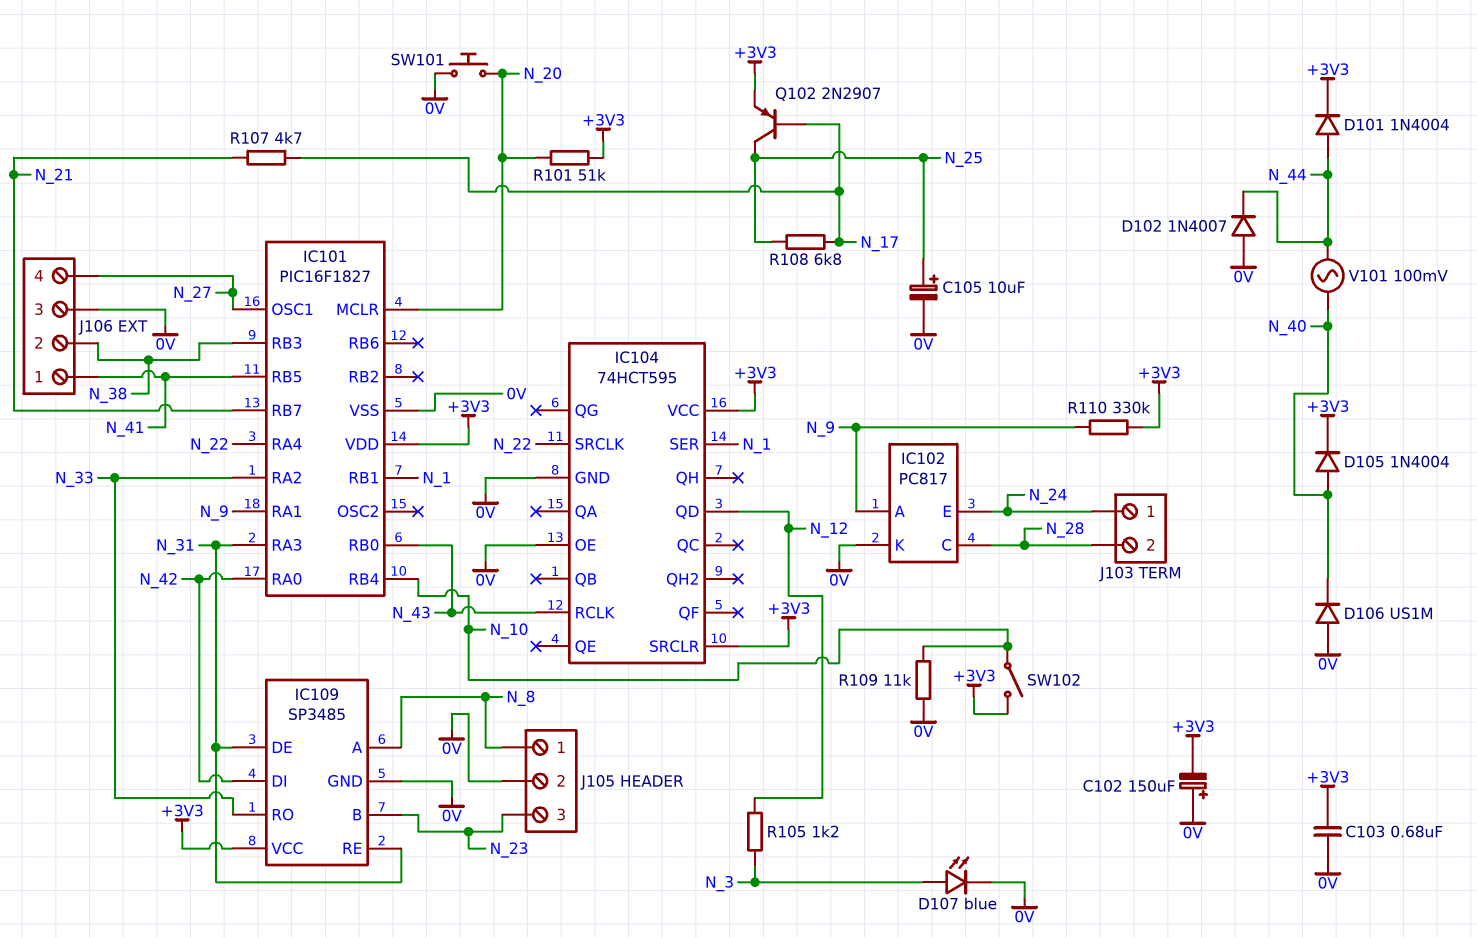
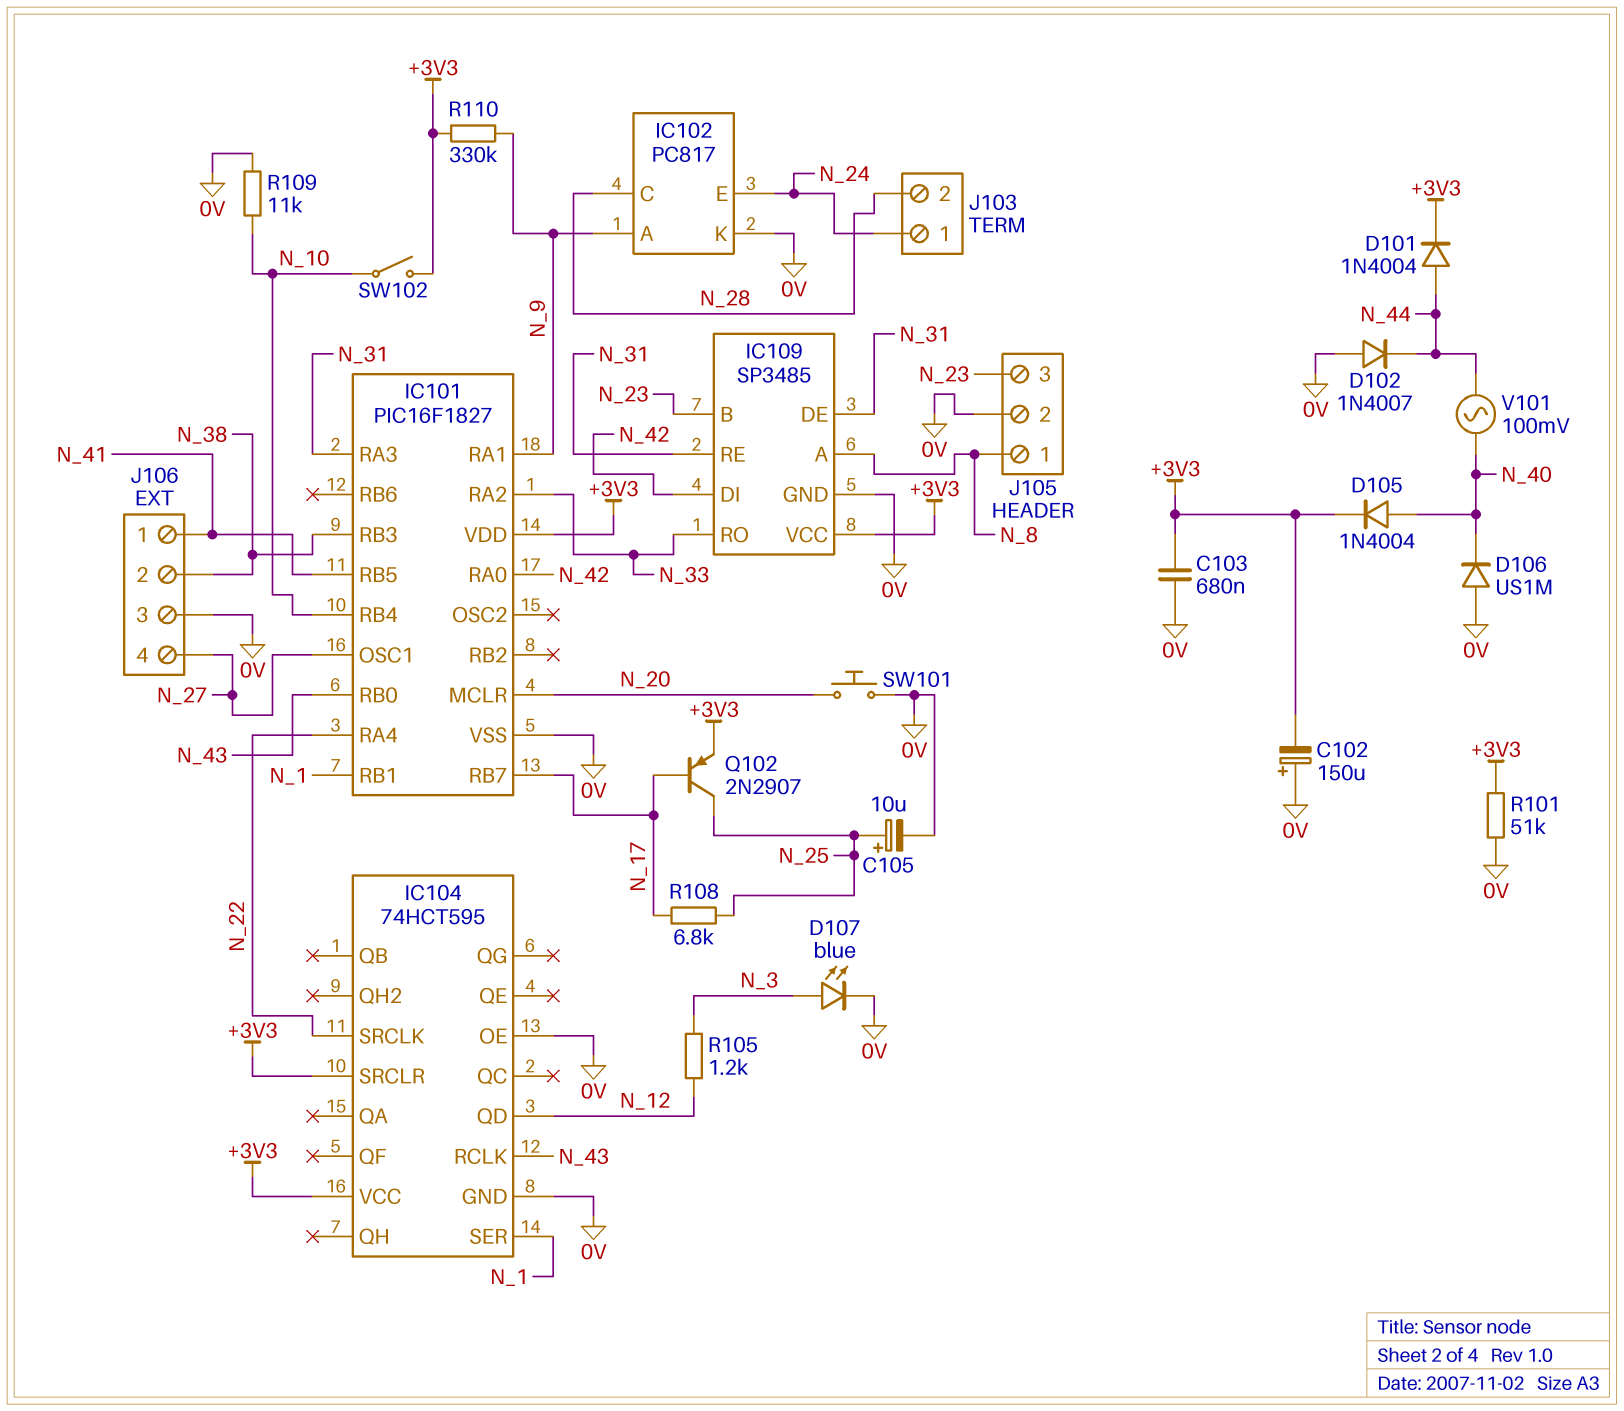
IC101 pin RB7: N_21 -> N_17
R101: 51k (+3V3, N_20) -> 51k (+3V3, 0V)
R107: 4.7k (N_17, N_21) -> none

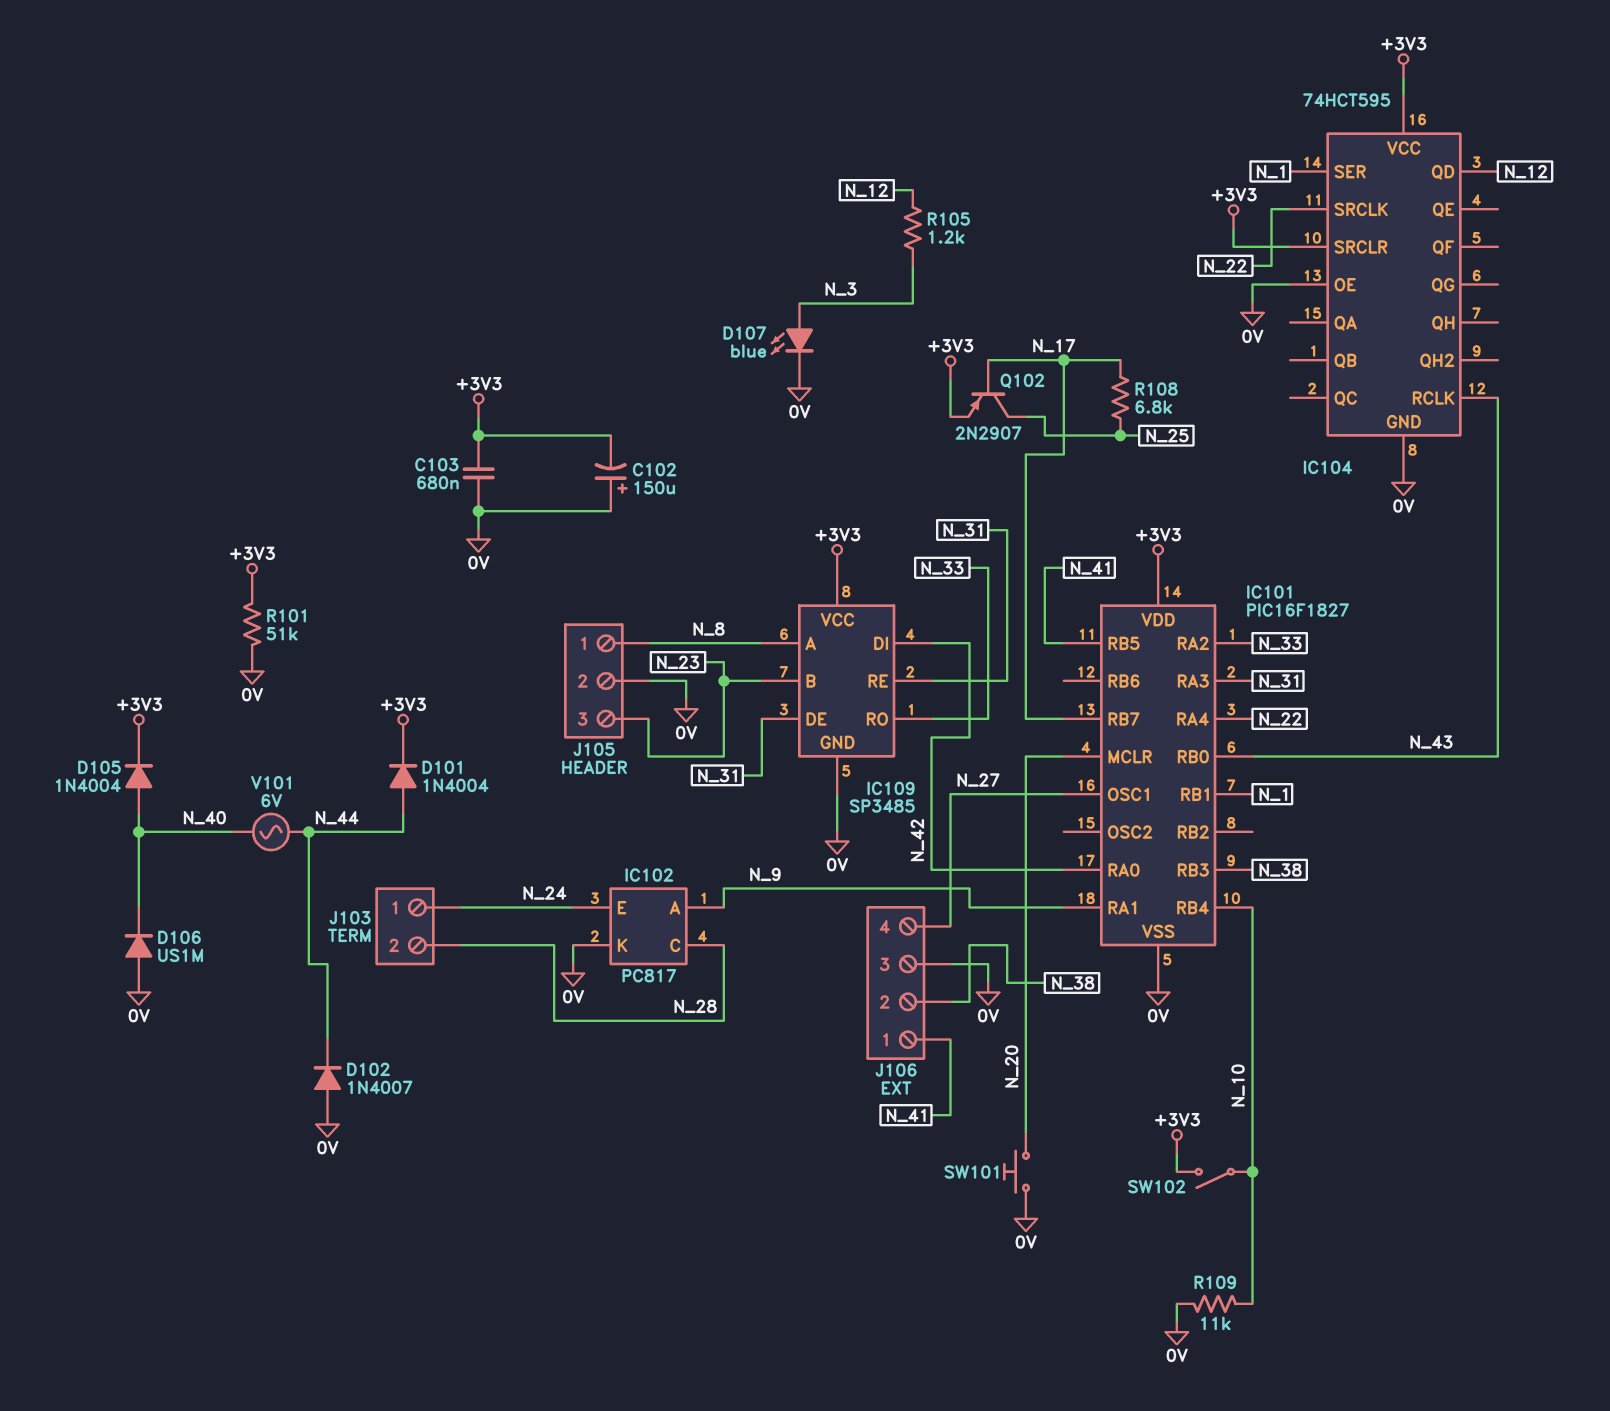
C105: 10uF (plus N_25, minus 0V) -> none
R110: 330k (+3V3, N_9) -> none
V101: AC 100mV (N_40, N_44) -> AC 6V (N_40, N_44)

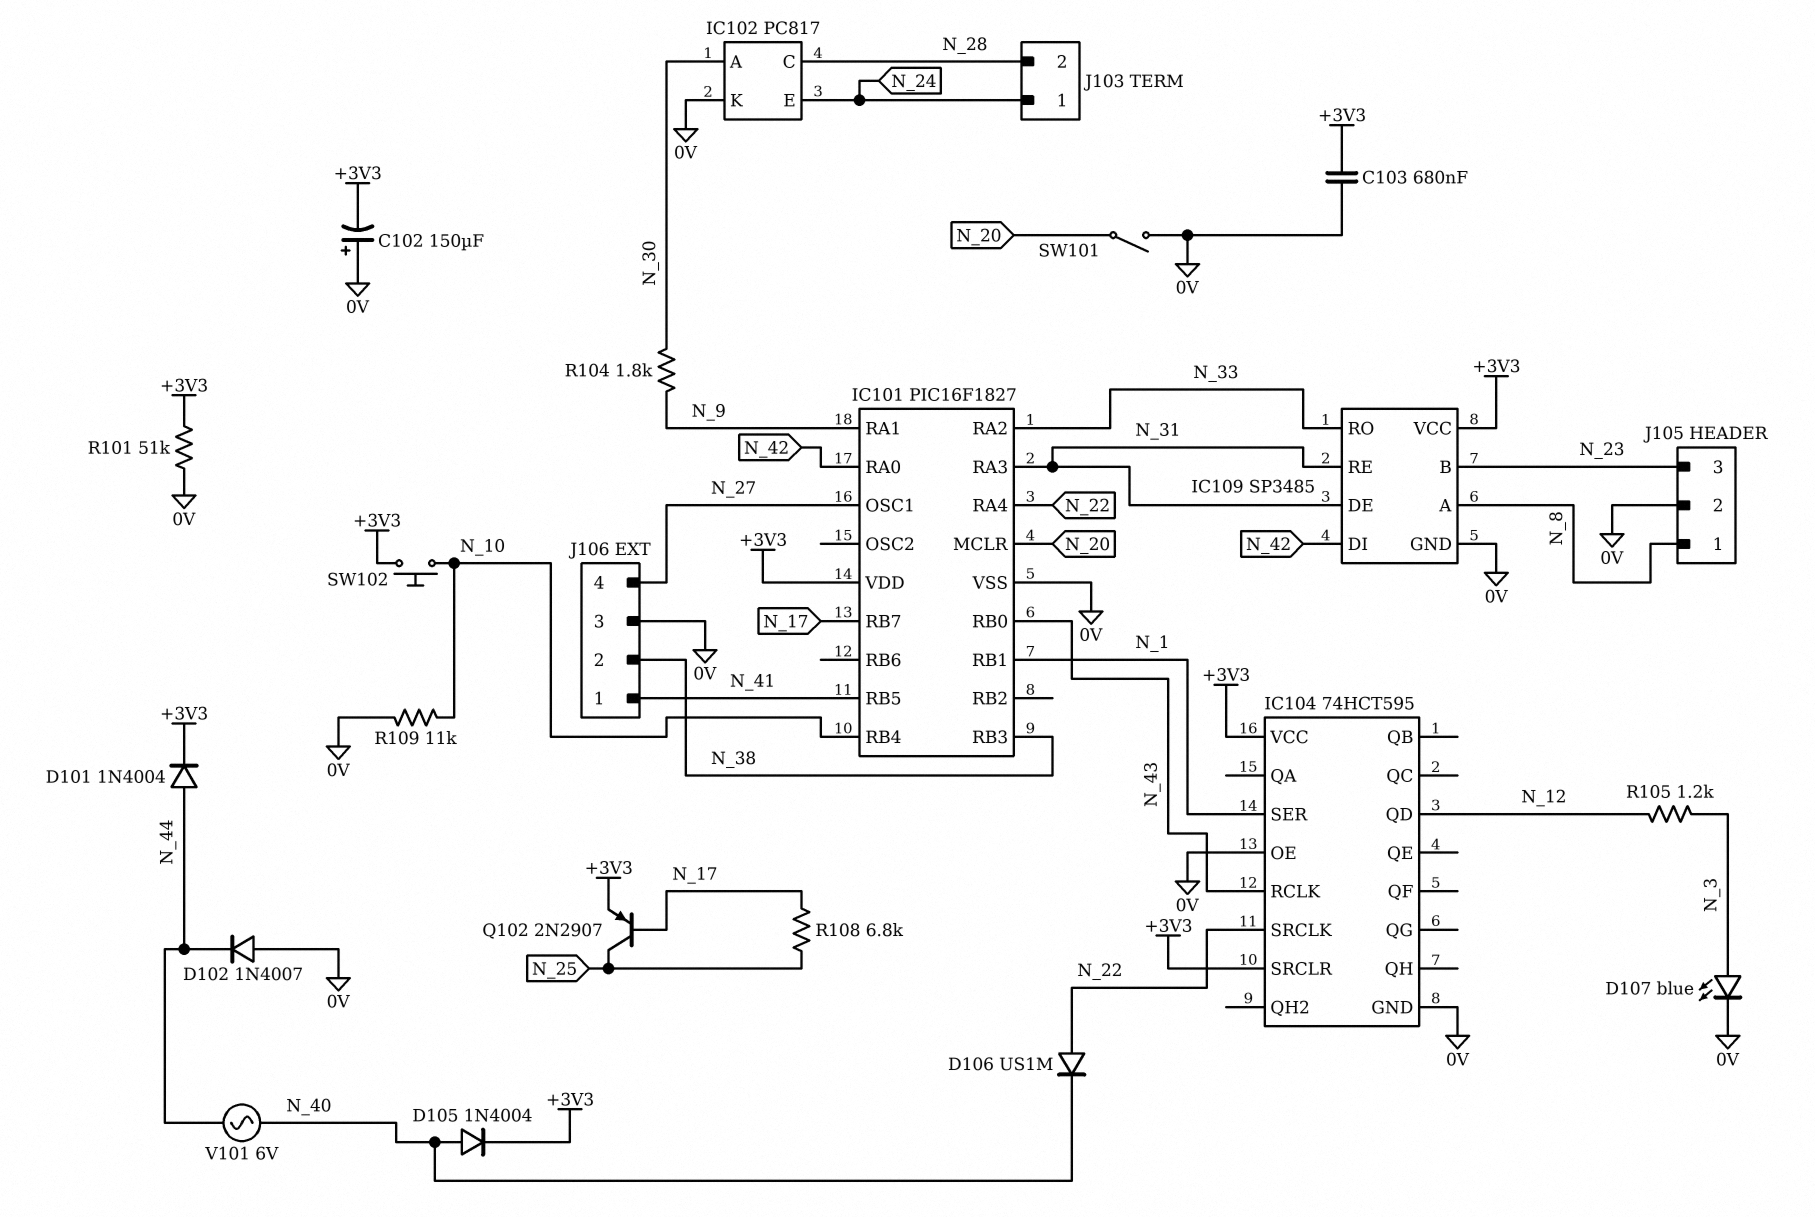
D106: diode US1M (A 0V, K N_40) -> diode US1M (A N_22, K N_40)
IC102 pin A: N_9 -> N_30
R104: none -> 1.8k (N_9, N_30)
SW101: button (0V, N_20) -> switch (0V, N_20)
SW102: switch (+3V3, N_10) -> button (+3V3, N_10)

